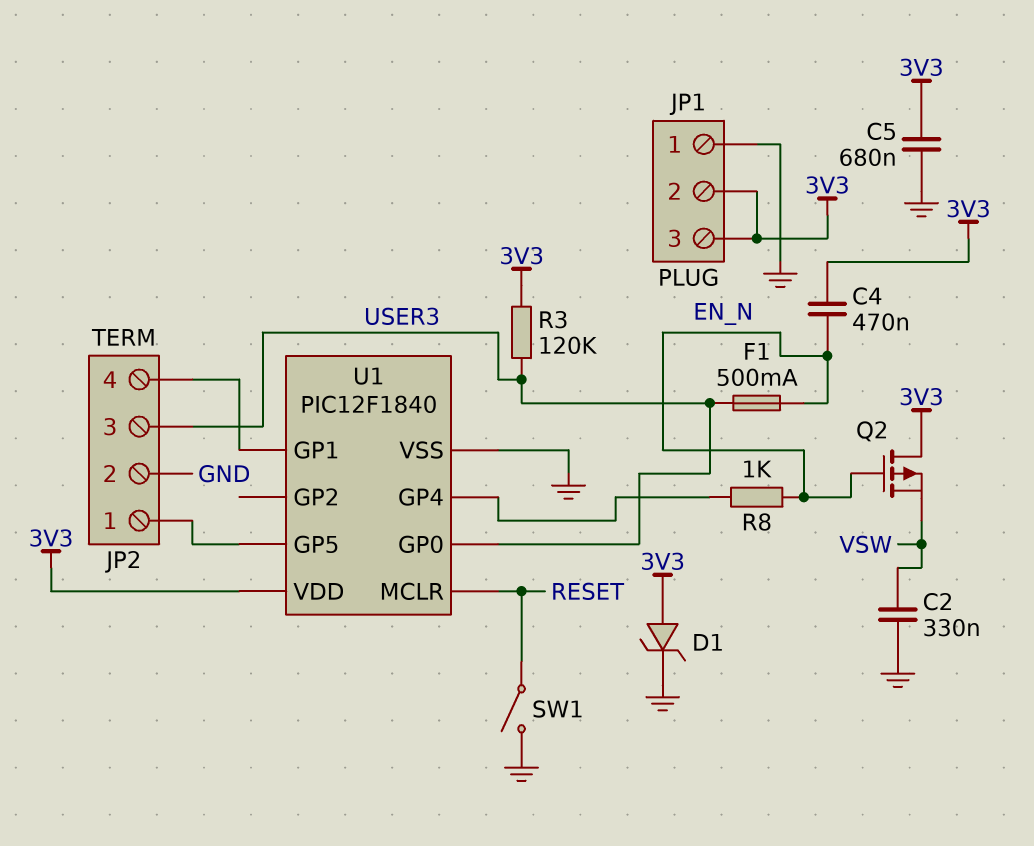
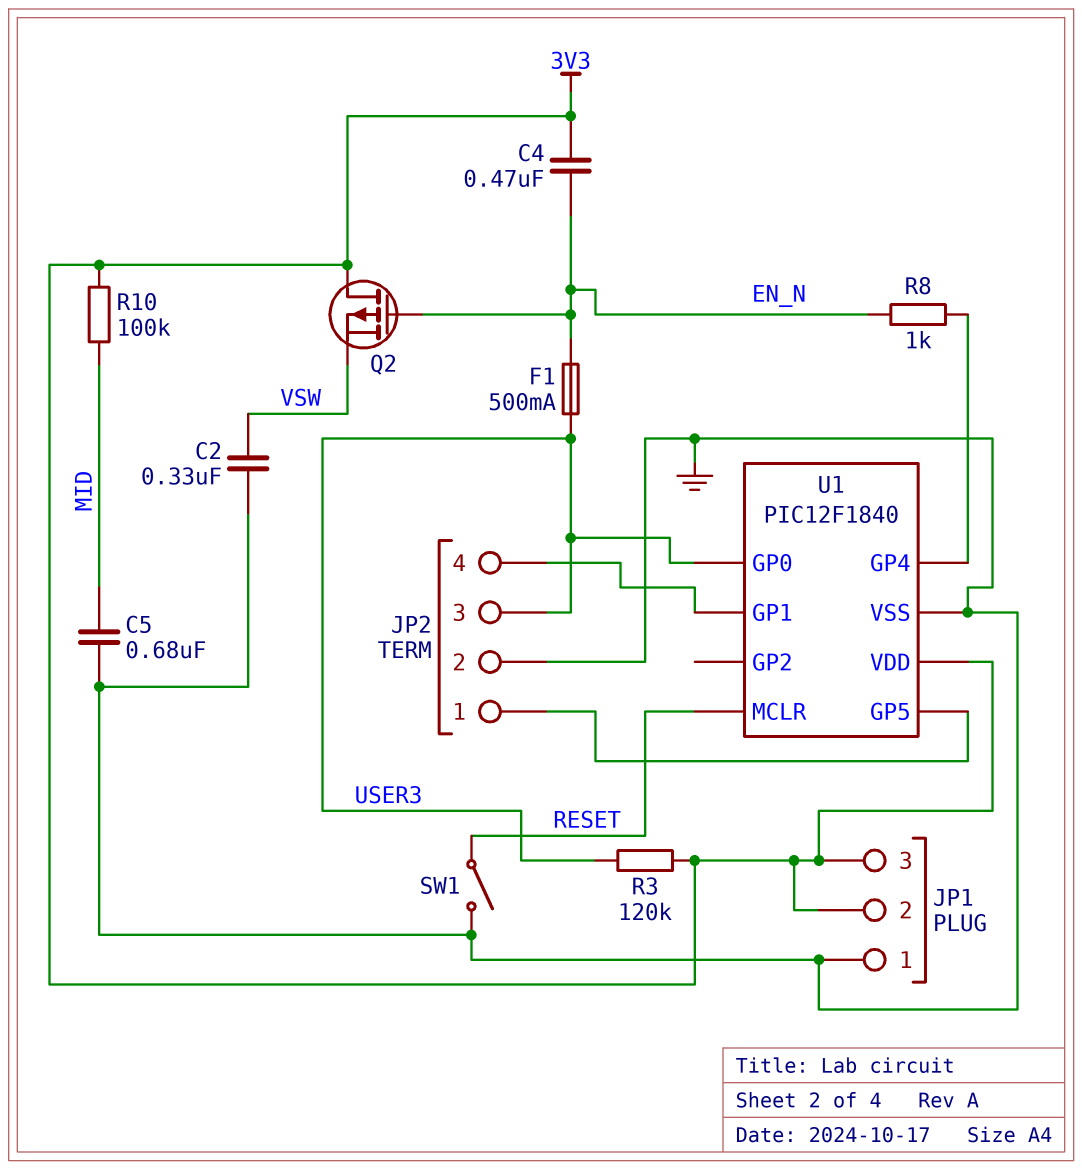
C5: 680nF (3V3, GND) -> 680nF (GND, MID)
D1: zener (A 3V3, K GND) -> none
R10: none -> 100k (3V3, MID)

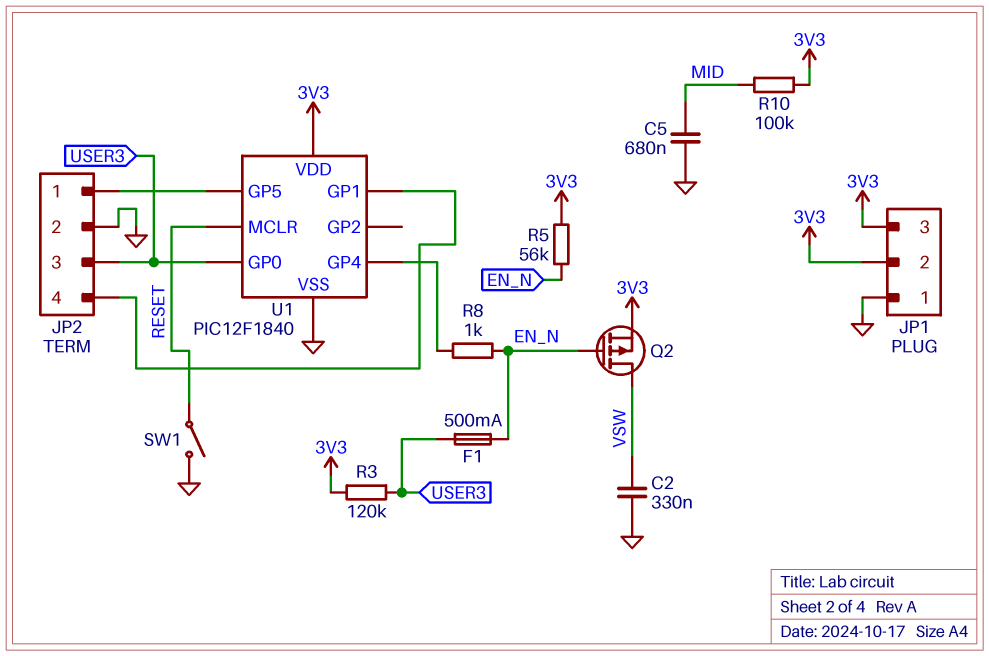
C4: 470nF (3V3, EN_N) -> none
Q2: PMOS (G EN_N, D 3V3, S VSW) -> PMOS (G EN_N, D VSW, S 3V3)
R5: none -> 56k (3V3, EN_N)

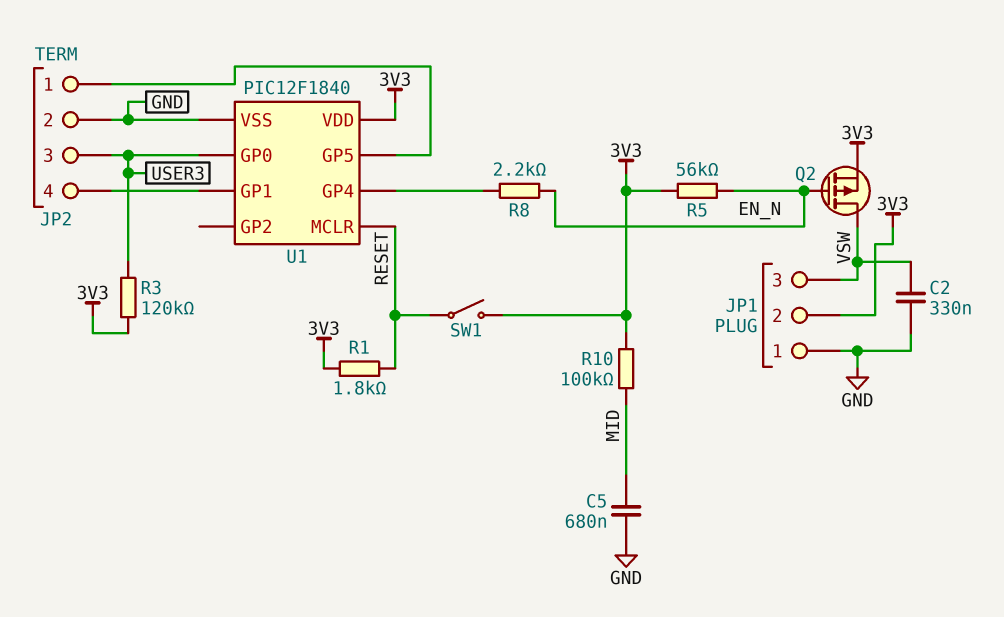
F1: 500mA (EN_N, USER3) -> none
JP1 pin 3: 3V3 -> VSW
R1: none -> 1.8k (3V3, RESET)
R8: 1k (EN_N, U1/GP4) -> 2.2k (EN_N, U1/GP4)
SW1: switch (GND, RESET) -> switch (3V3, RESET)

